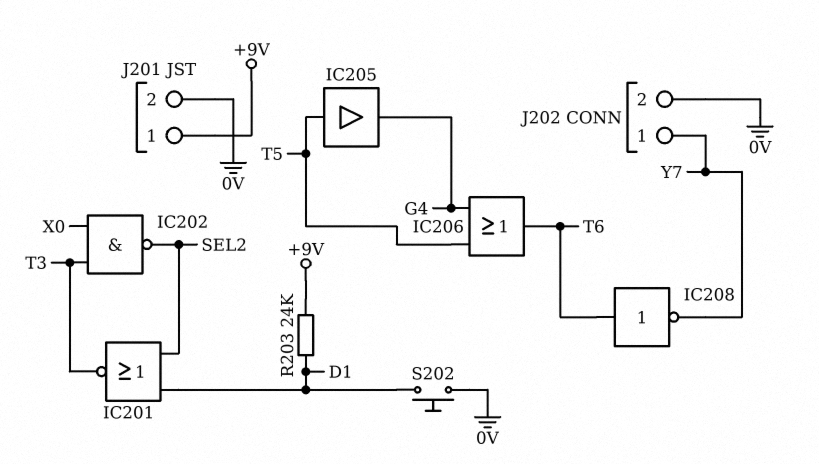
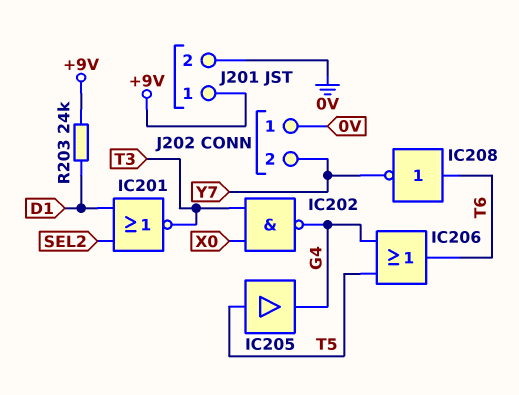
IC202: NAND (in T3, in X0, out SEL2) -> NAND (in T3, in X0, out G4)
J202 pin 1: Y7 -> 0V
J202 pin 2: 0V -> Y7
S202: button (0V, D1) -> none

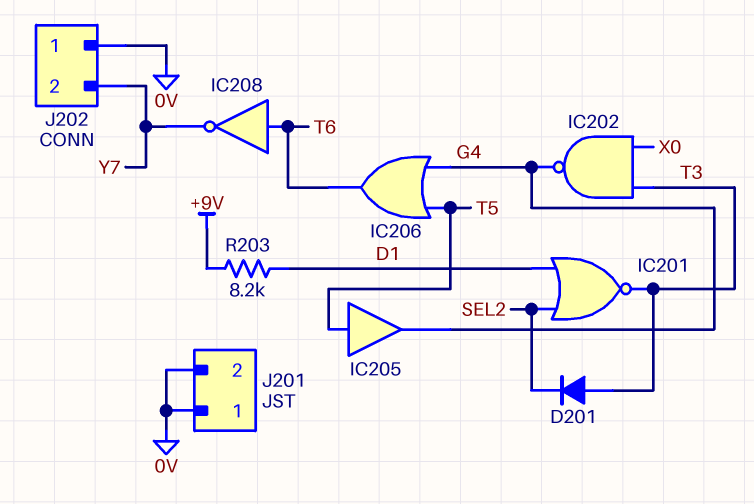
D201: none -> diode (A T3, K SEL2)
J201 pin 1: +9V -> 0V
R203: 24k (+9V, D1) -> 8.2k (+9V, D1)

